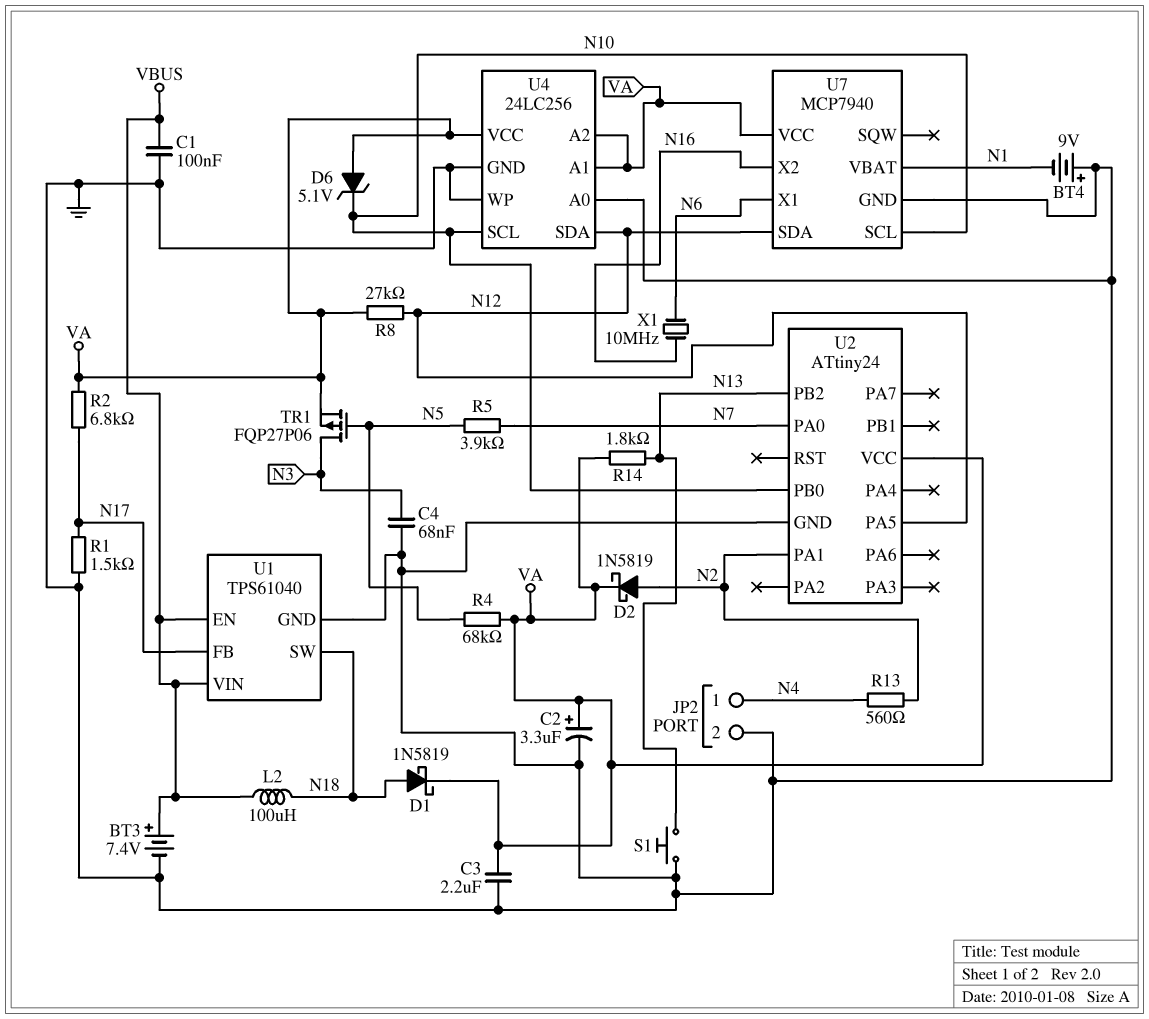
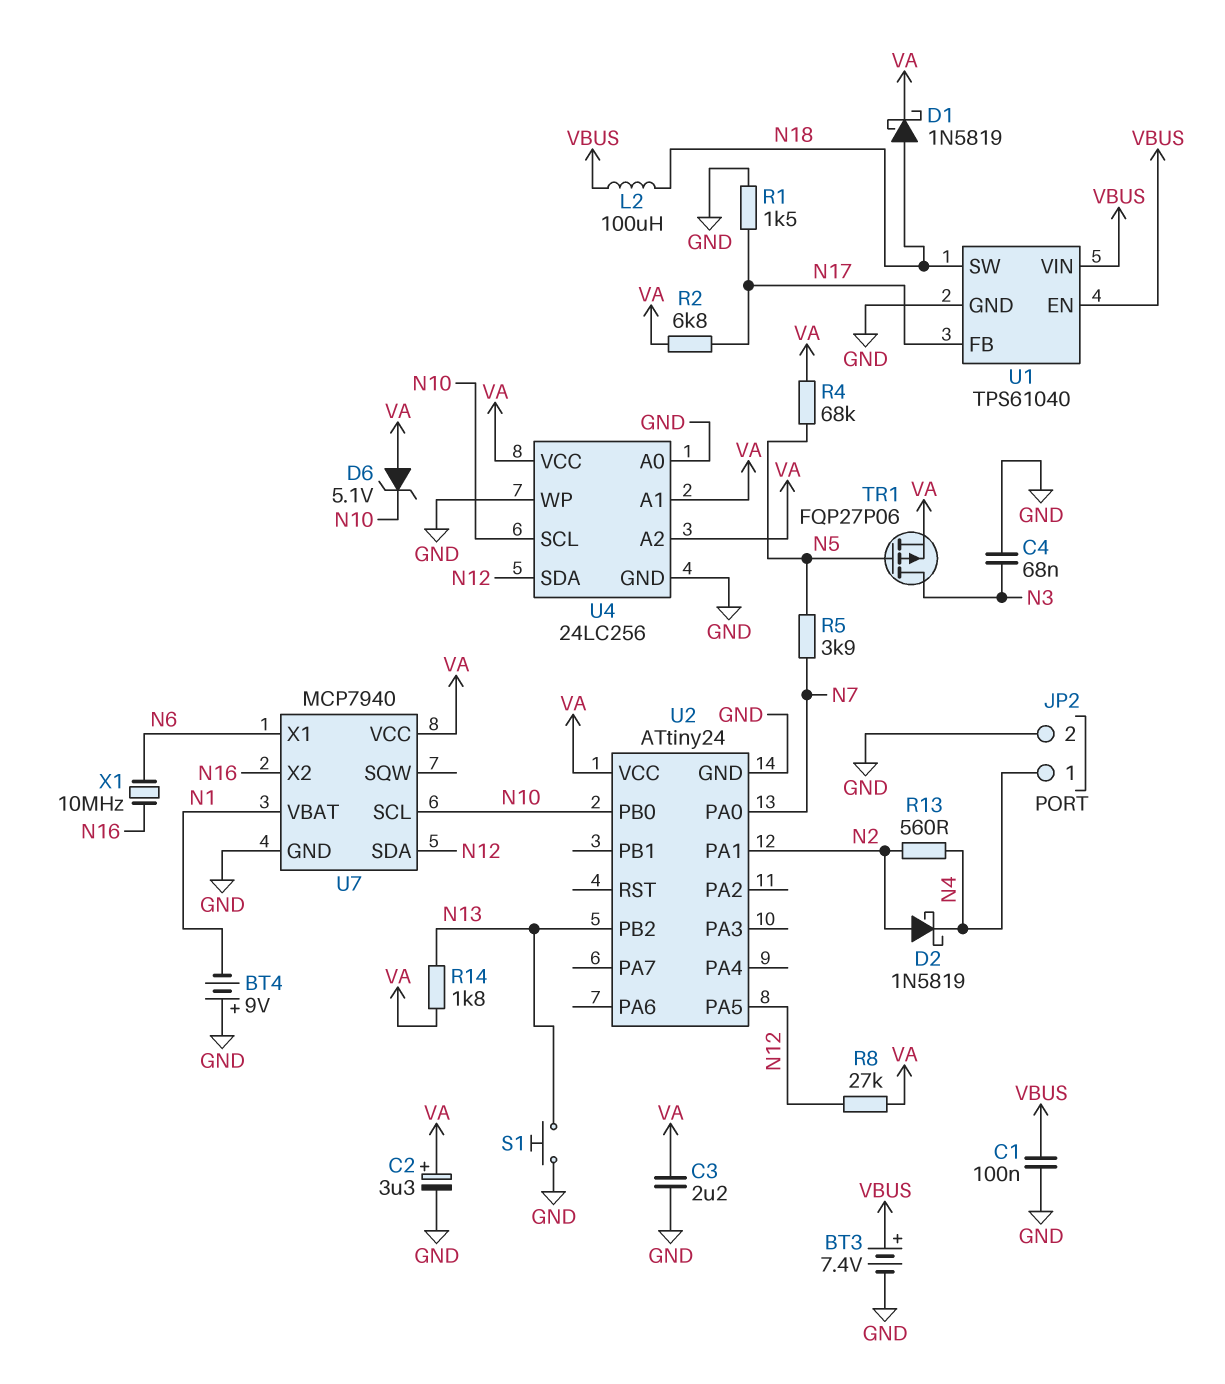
D2: schottky 1N5819 (A N2, K VA) -> schottky 1N5819 (A N2, K N4)

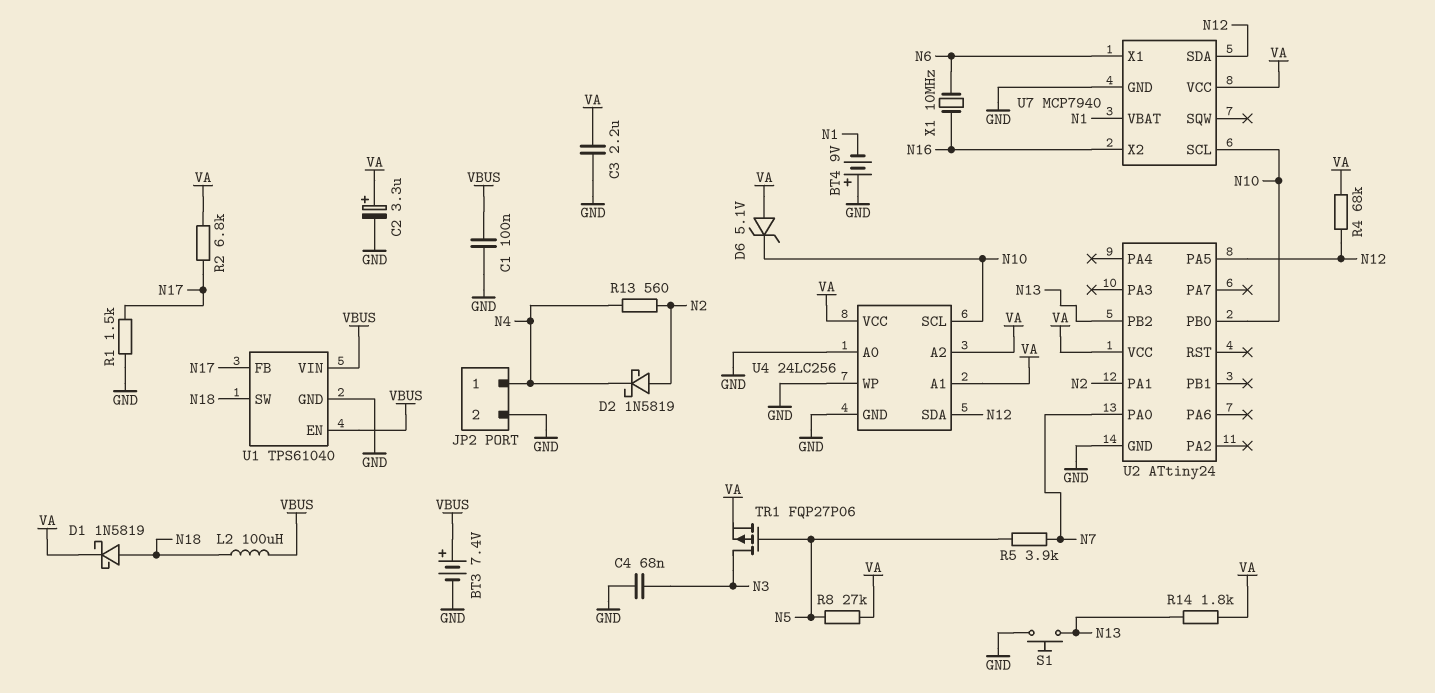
R4: 68k (N5, VA) -> 68k (N12, VA)
R8: 27k (N12, VA) -> 27k (N5, VA)

